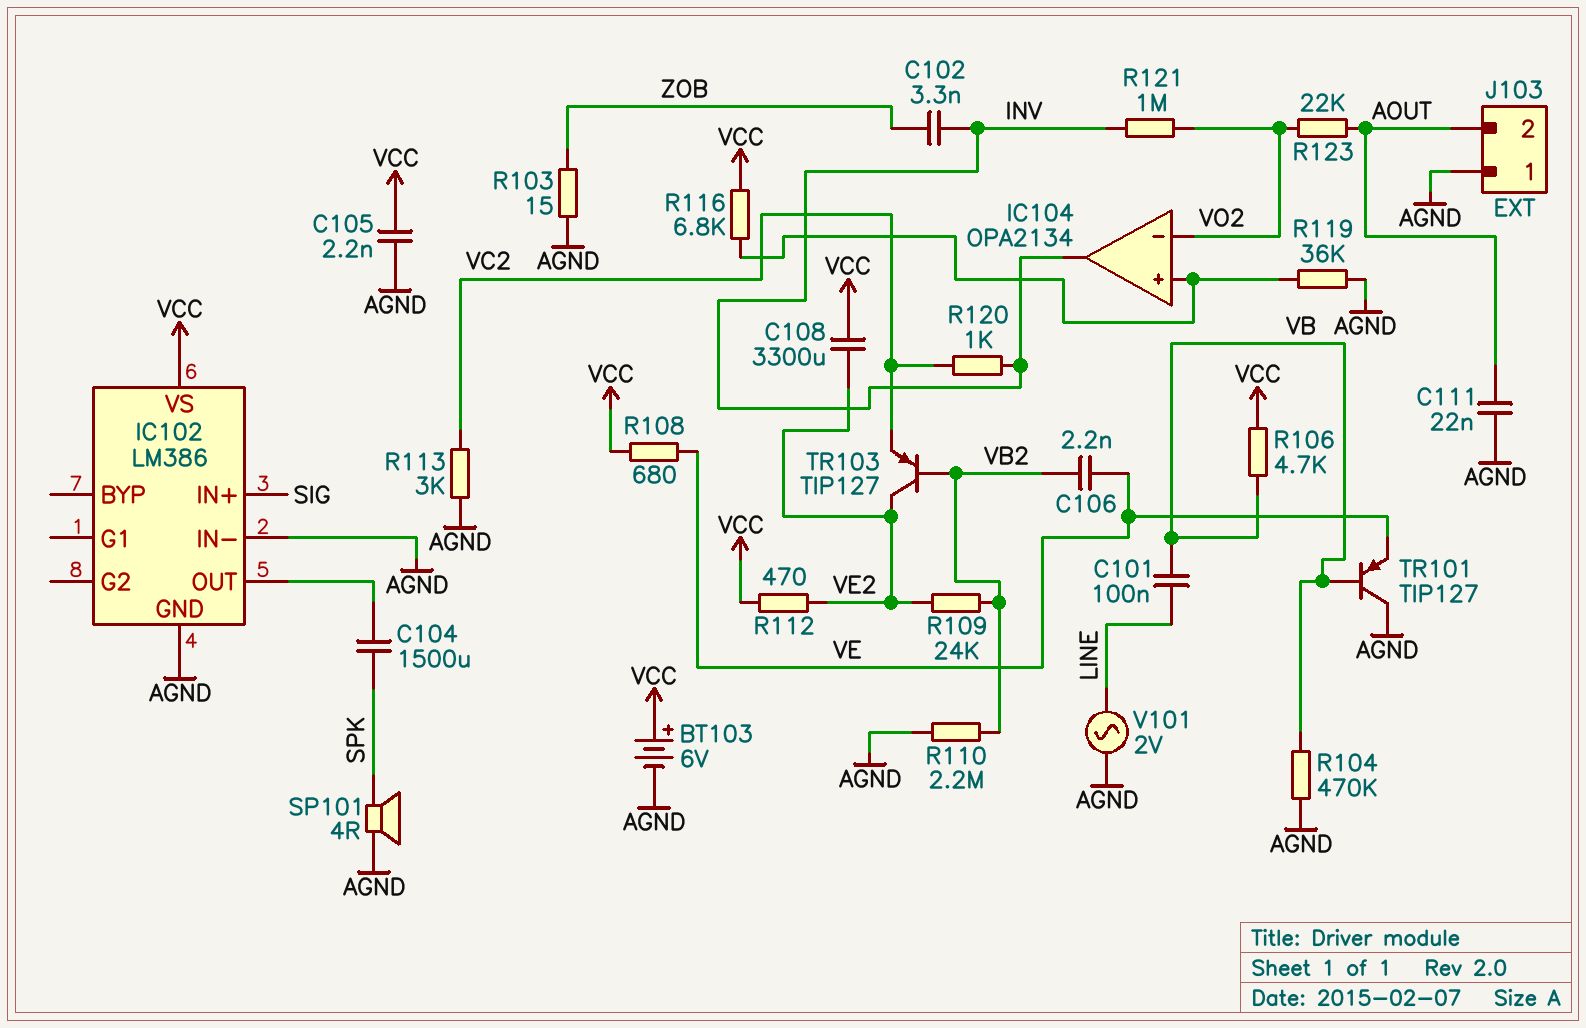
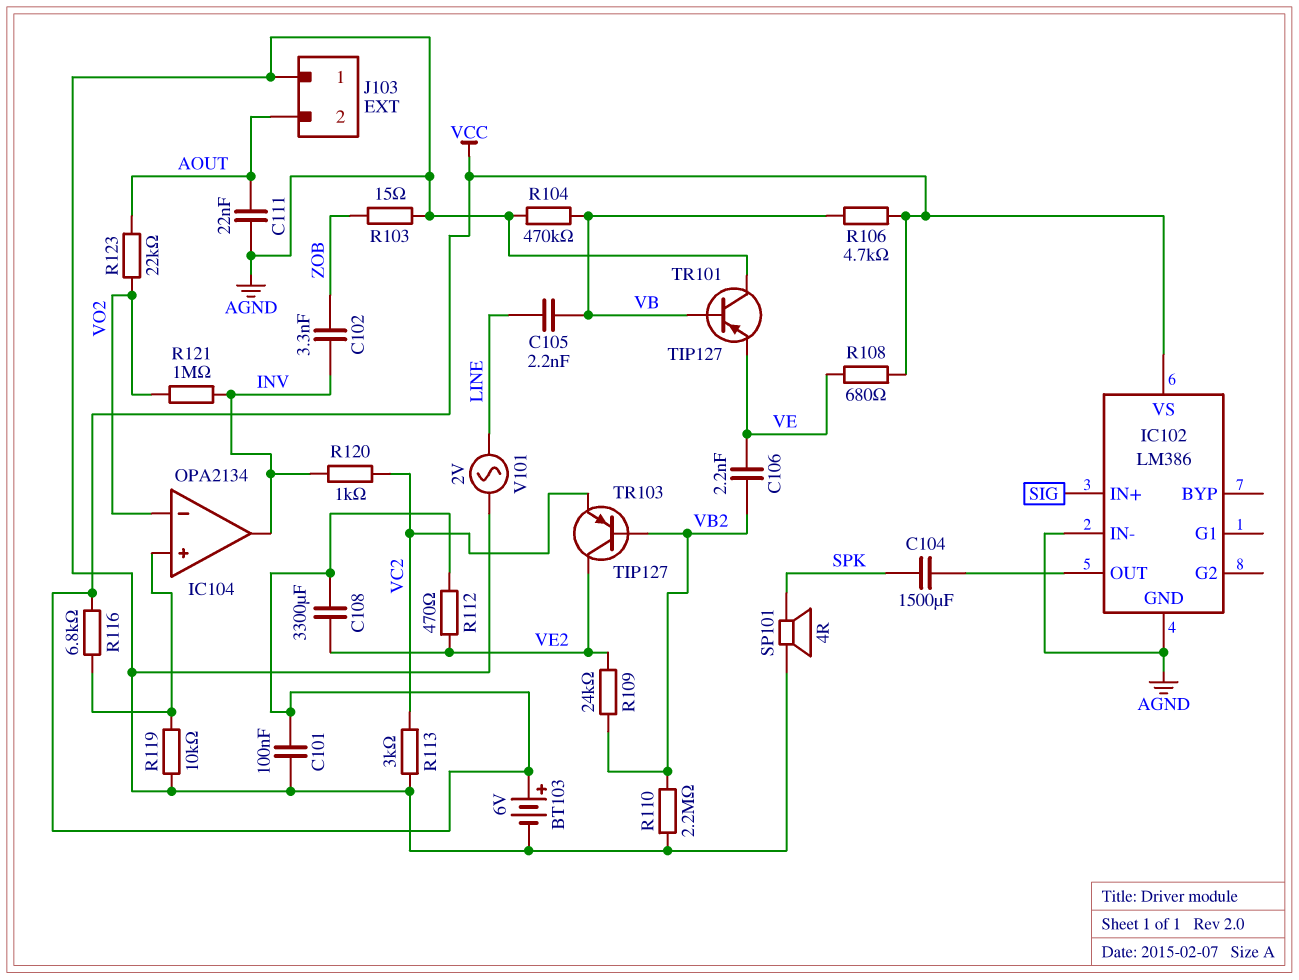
C101: 100nF (LINE, VB) -> 100nF (AGND, VCC)
C105: 2.2nF (AGND, VCC) -> 2.2nF (LINE, VB)
R119: 36k (AGND, IC104/in+) -> 10k (AGND, IC104/in+)

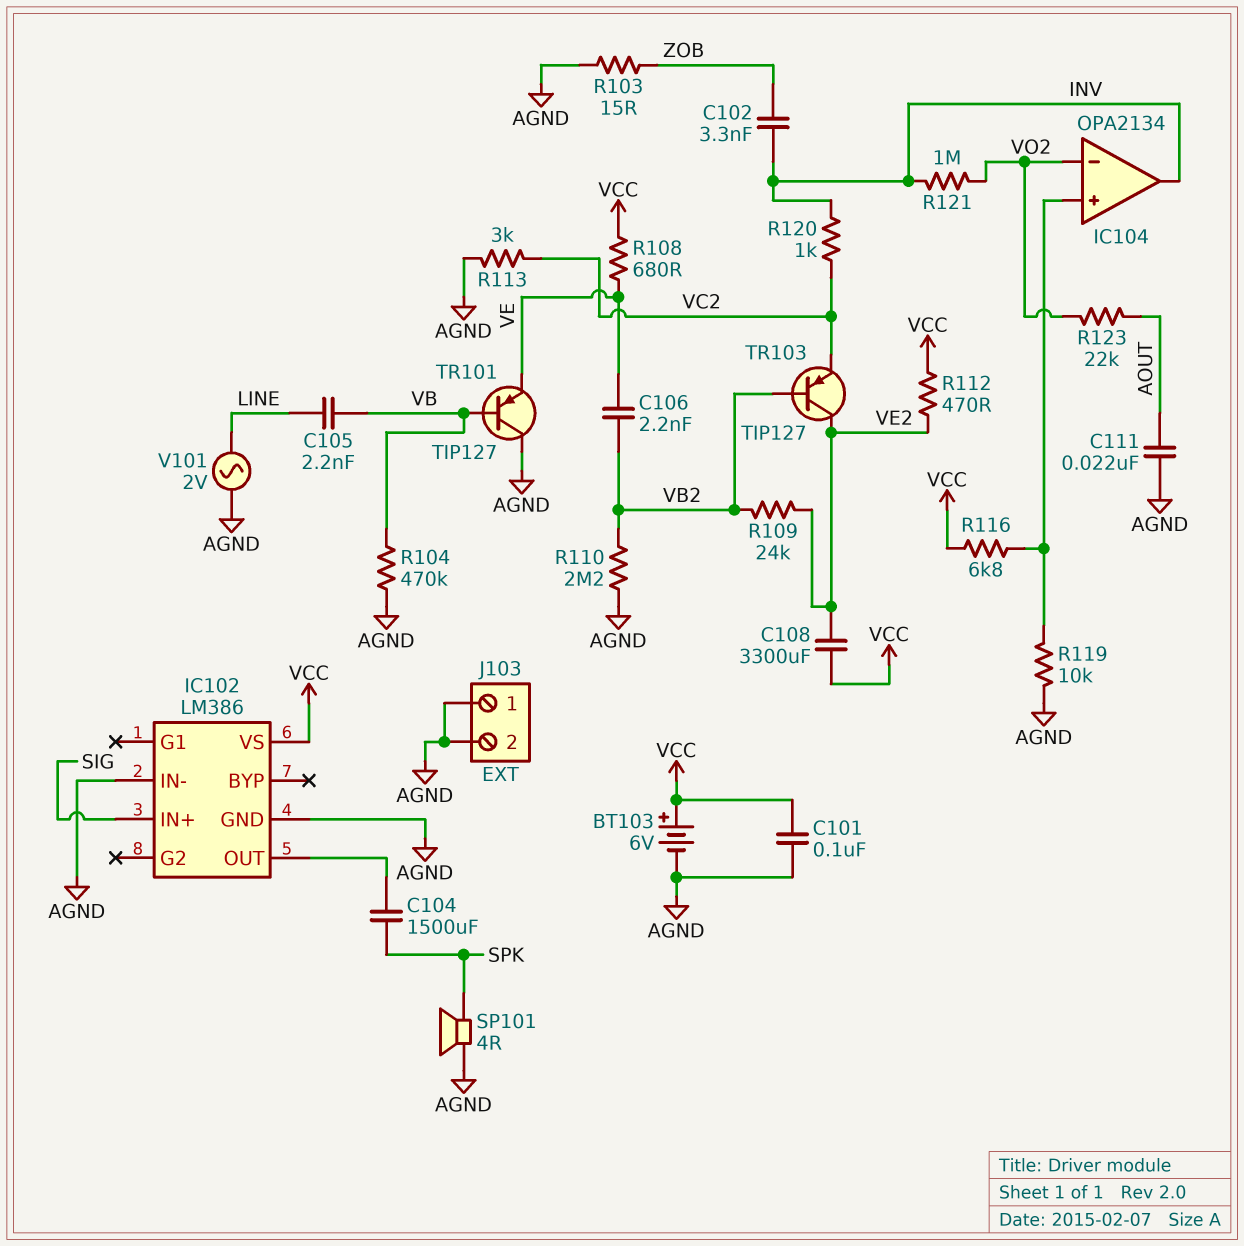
J103 pin 2: AOUT -> AGND
R106: 4.7k (VB, VCC) -> none

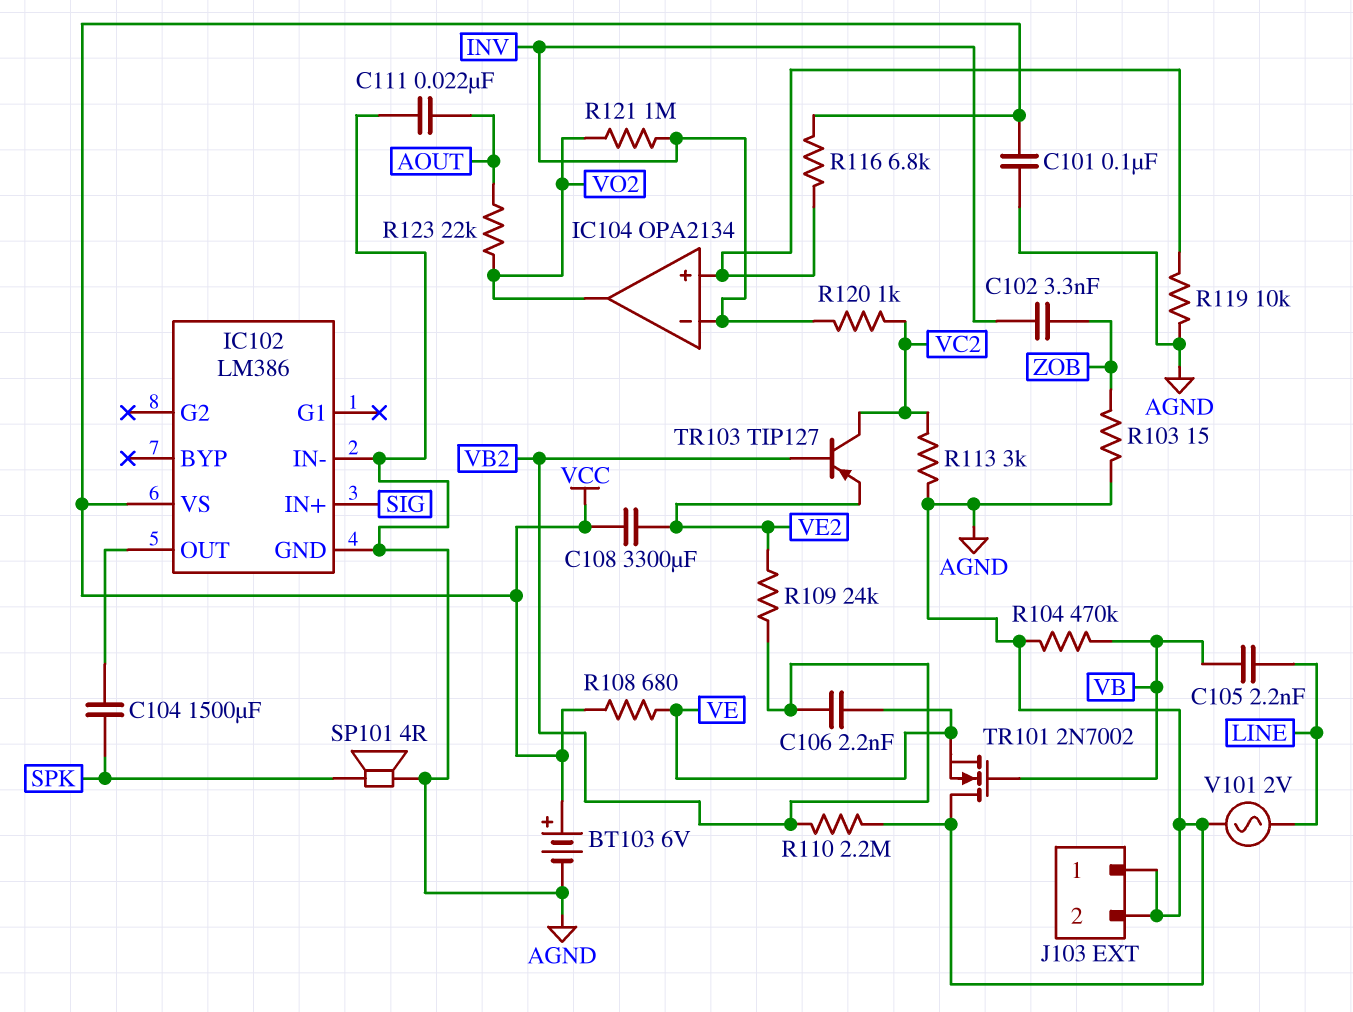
IC104 pin in-: VO2 -> INV
IC104 pin out: INV -> VO2
R112: 470 (VCC, VE2) -> none
TR101: PNP TIP127 (B VB, C AGND, E VE) -> NMOS 2N7002 (G VB, D AGND, S VE)
TR103: PNP TIP127 (B VB2, C VE2, E VC2) -> PNP TIP127 (B VB2, C VC2, E VE2)

